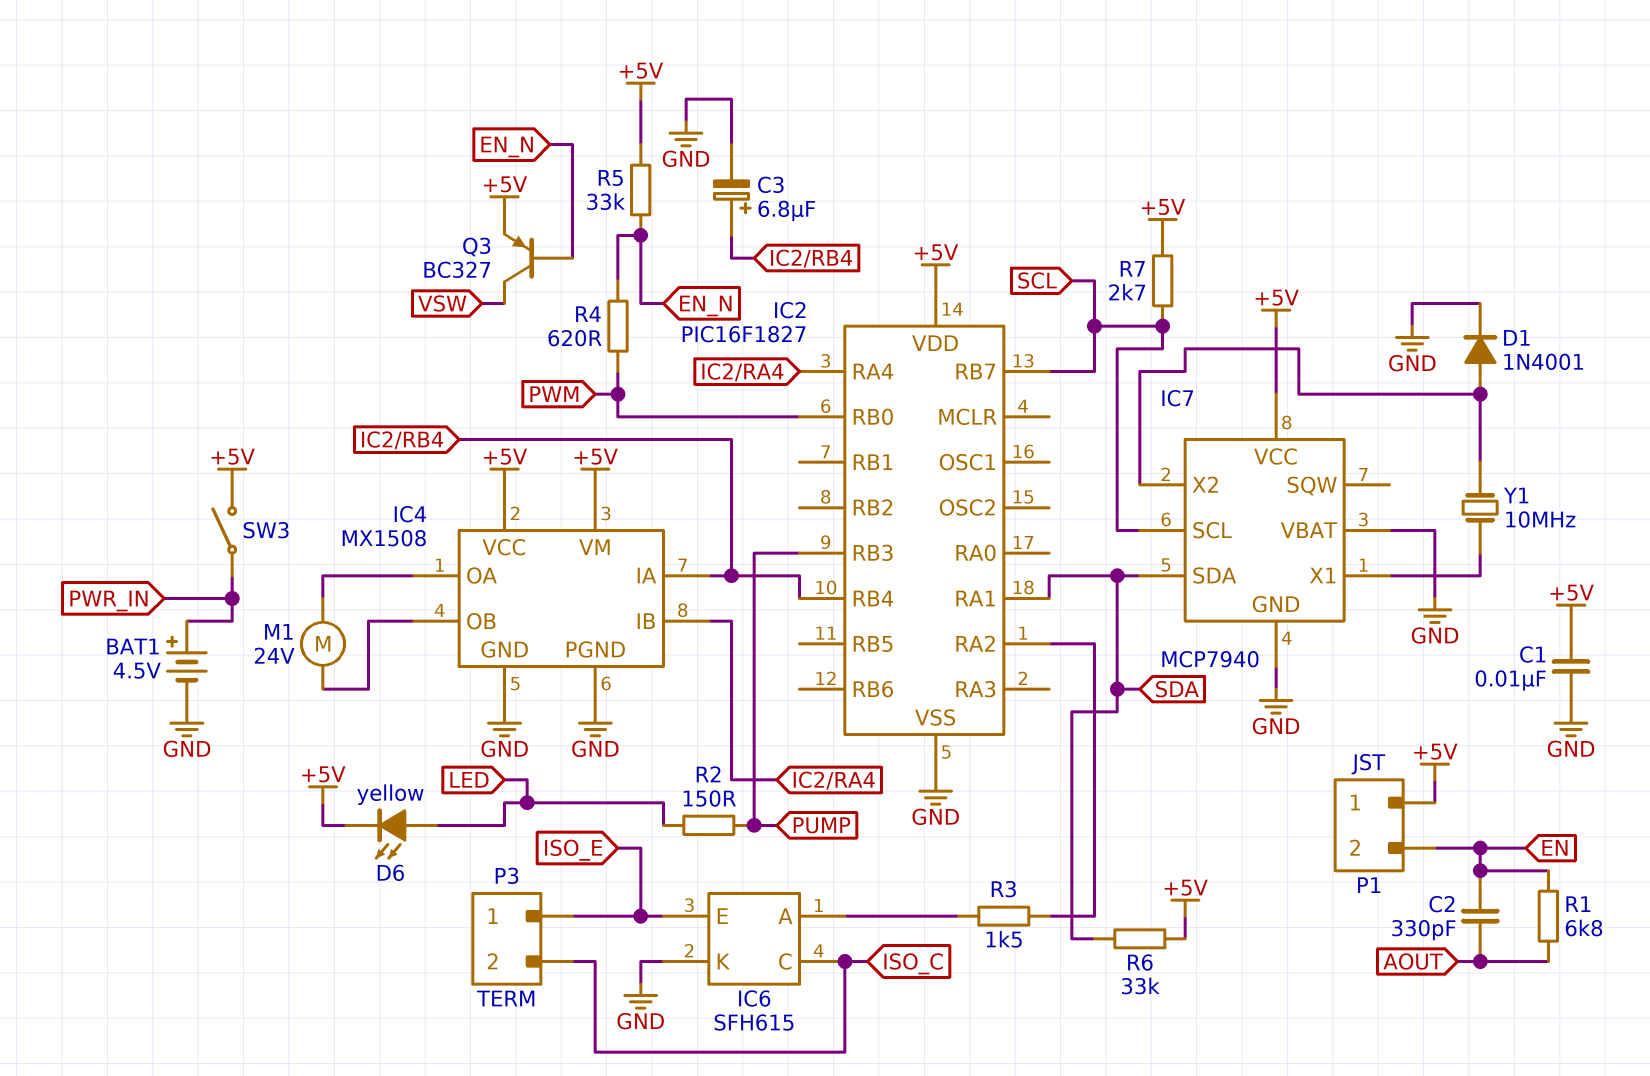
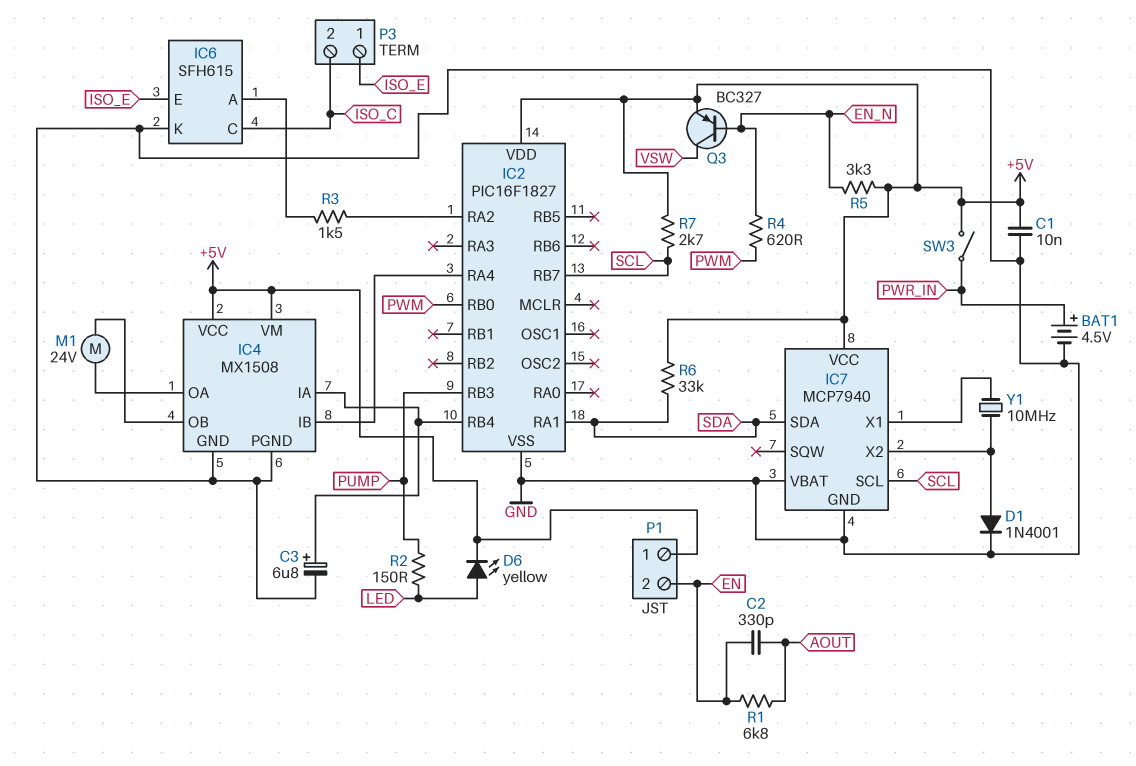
R5: 33k (+5V, EN_N) -> 3.3k (+5V, EN_N)

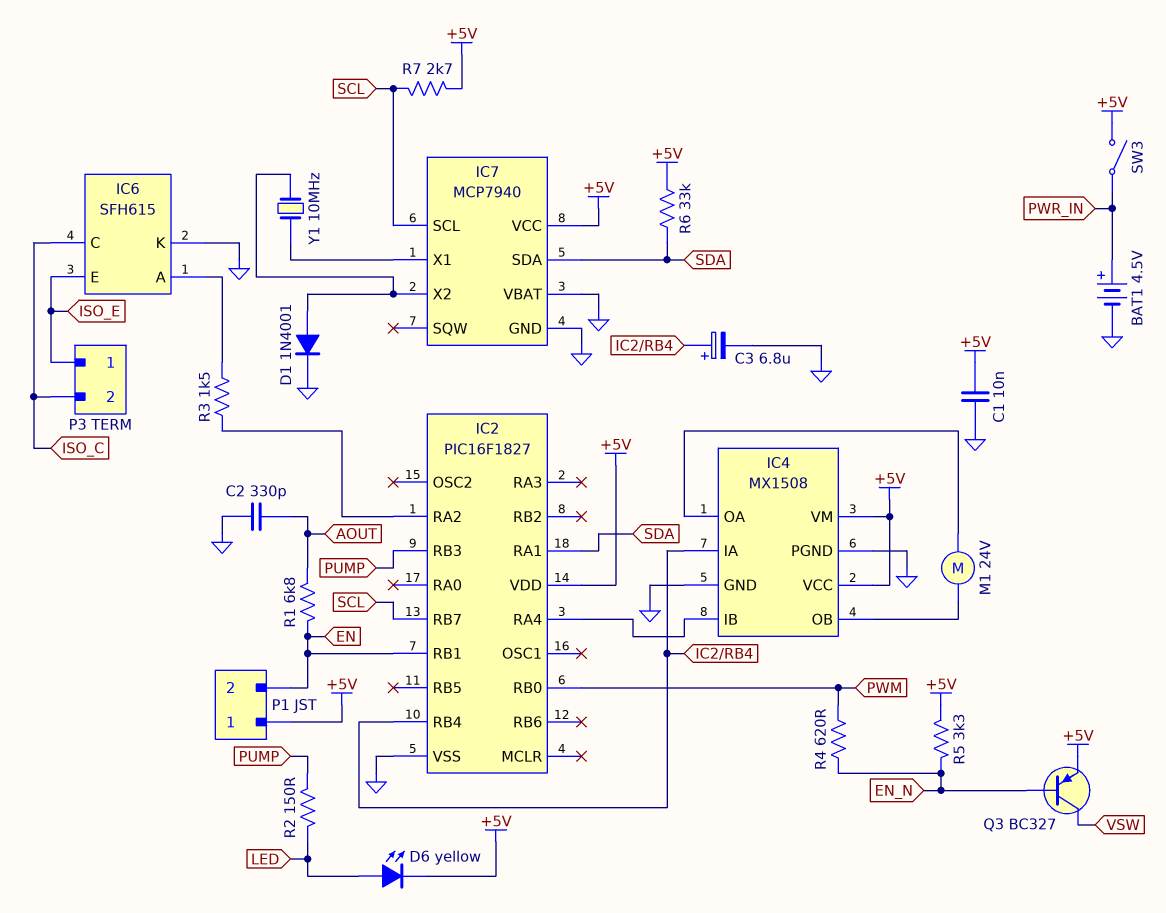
C2: 330pF (AOUT, EN) -> 330pF (AOUT, GND)
IC2 pin RB1: none -> EN

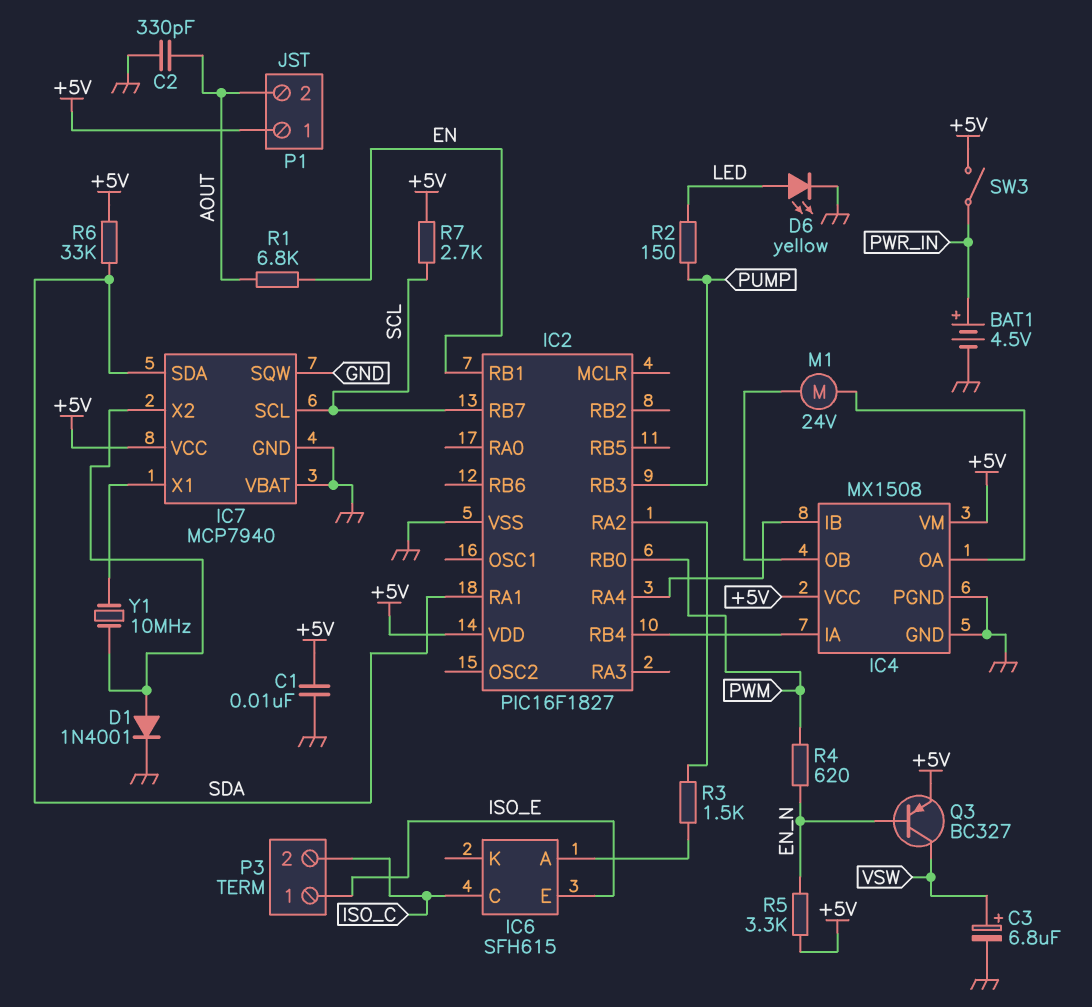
C3: 6.8uF (plus IC2/RB4, minus GND) -> 6.8uF (plus VSW, minus GND)
D6: LED yellow (A LED, K +5V) -> LED yellow (A LED, K GND)
IC6 pin K: GND -> none
IC7 pin SQW: none -> GND
P1 pin 2: EN -> AOUT

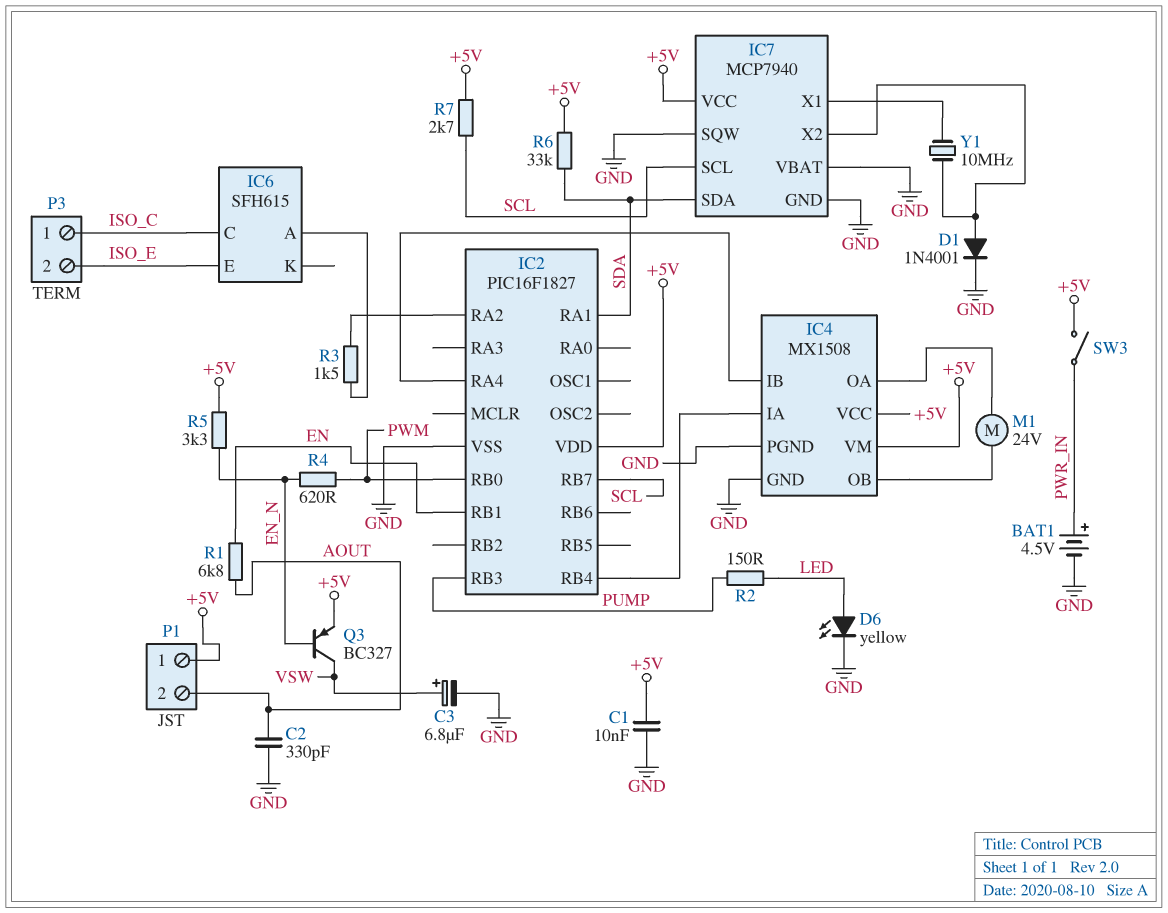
P3 pin 1: ISO_E -> ISO_C
P3 pin 2: ISO_C -> ISO_E

